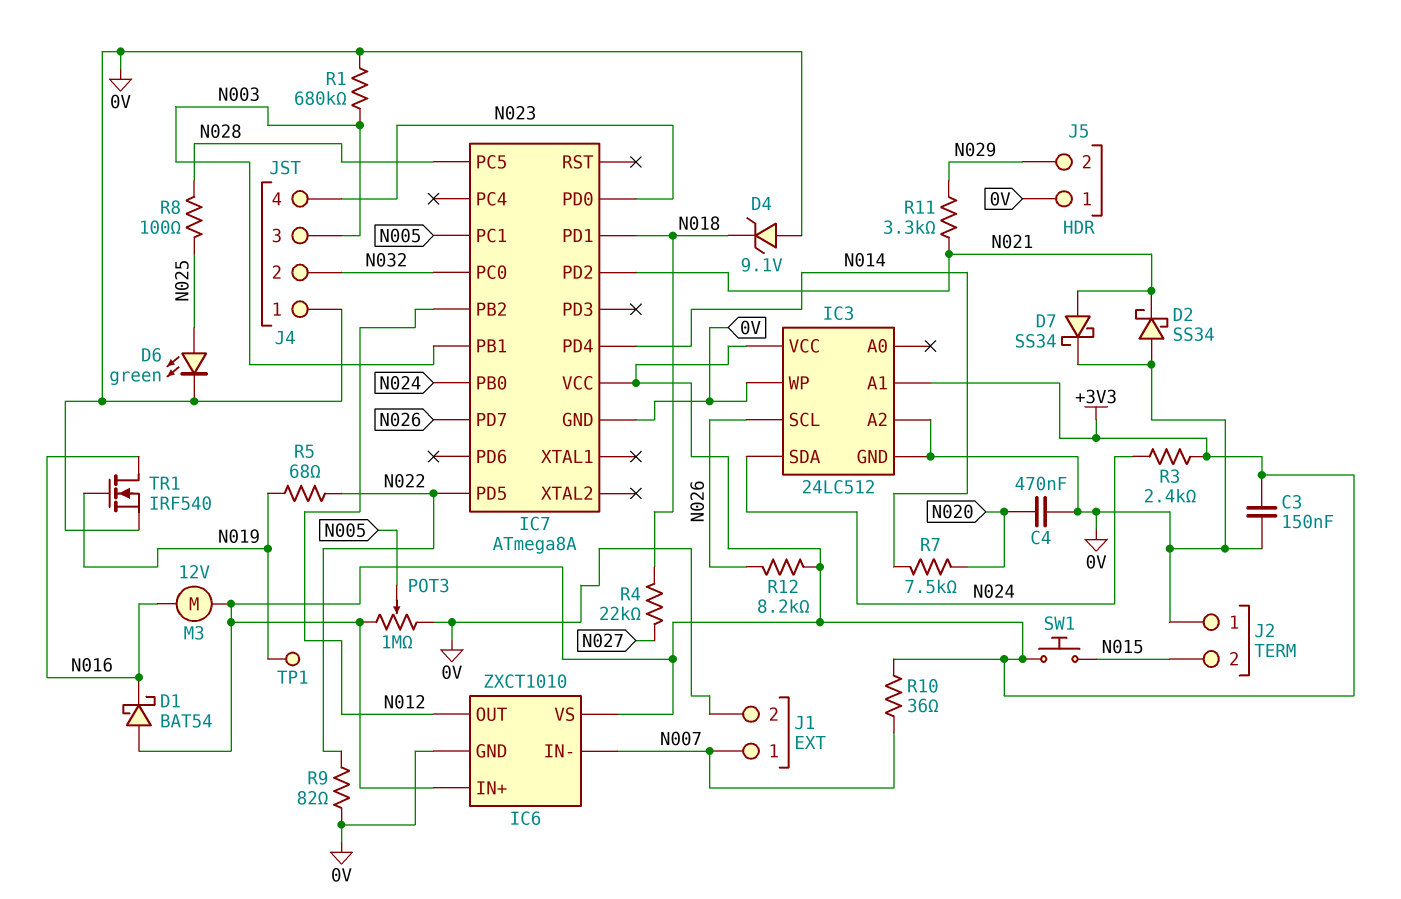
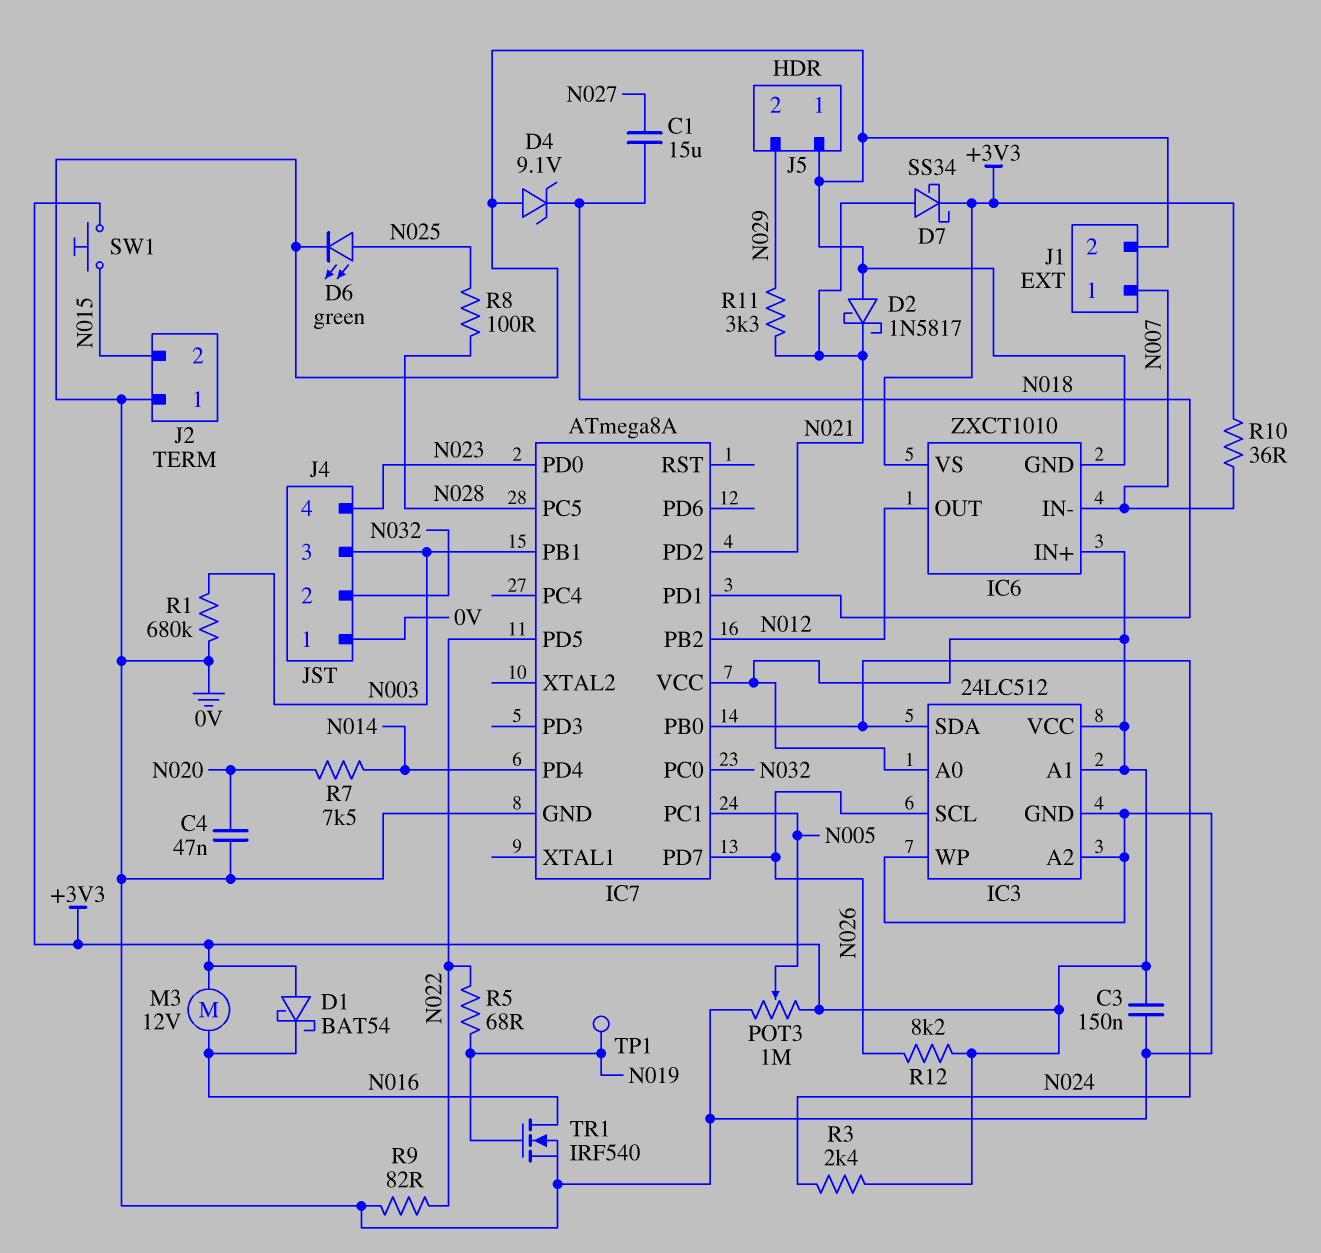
C1: none -> 15uF (N018, N027)
C4: 470nF (0V, N020) -> 47nF (0V, N020)
D2: schottky SS34 (A 0V, K N021) -> schottky 1N5817 (A 0V, K N021)
D7: schottky SS34 (A N021, K 0V) -> schottky SS34 (A N021, K +3V3)
IC3 pin A0: none -> +3V3
R4: 22k (N018, N027) -> none

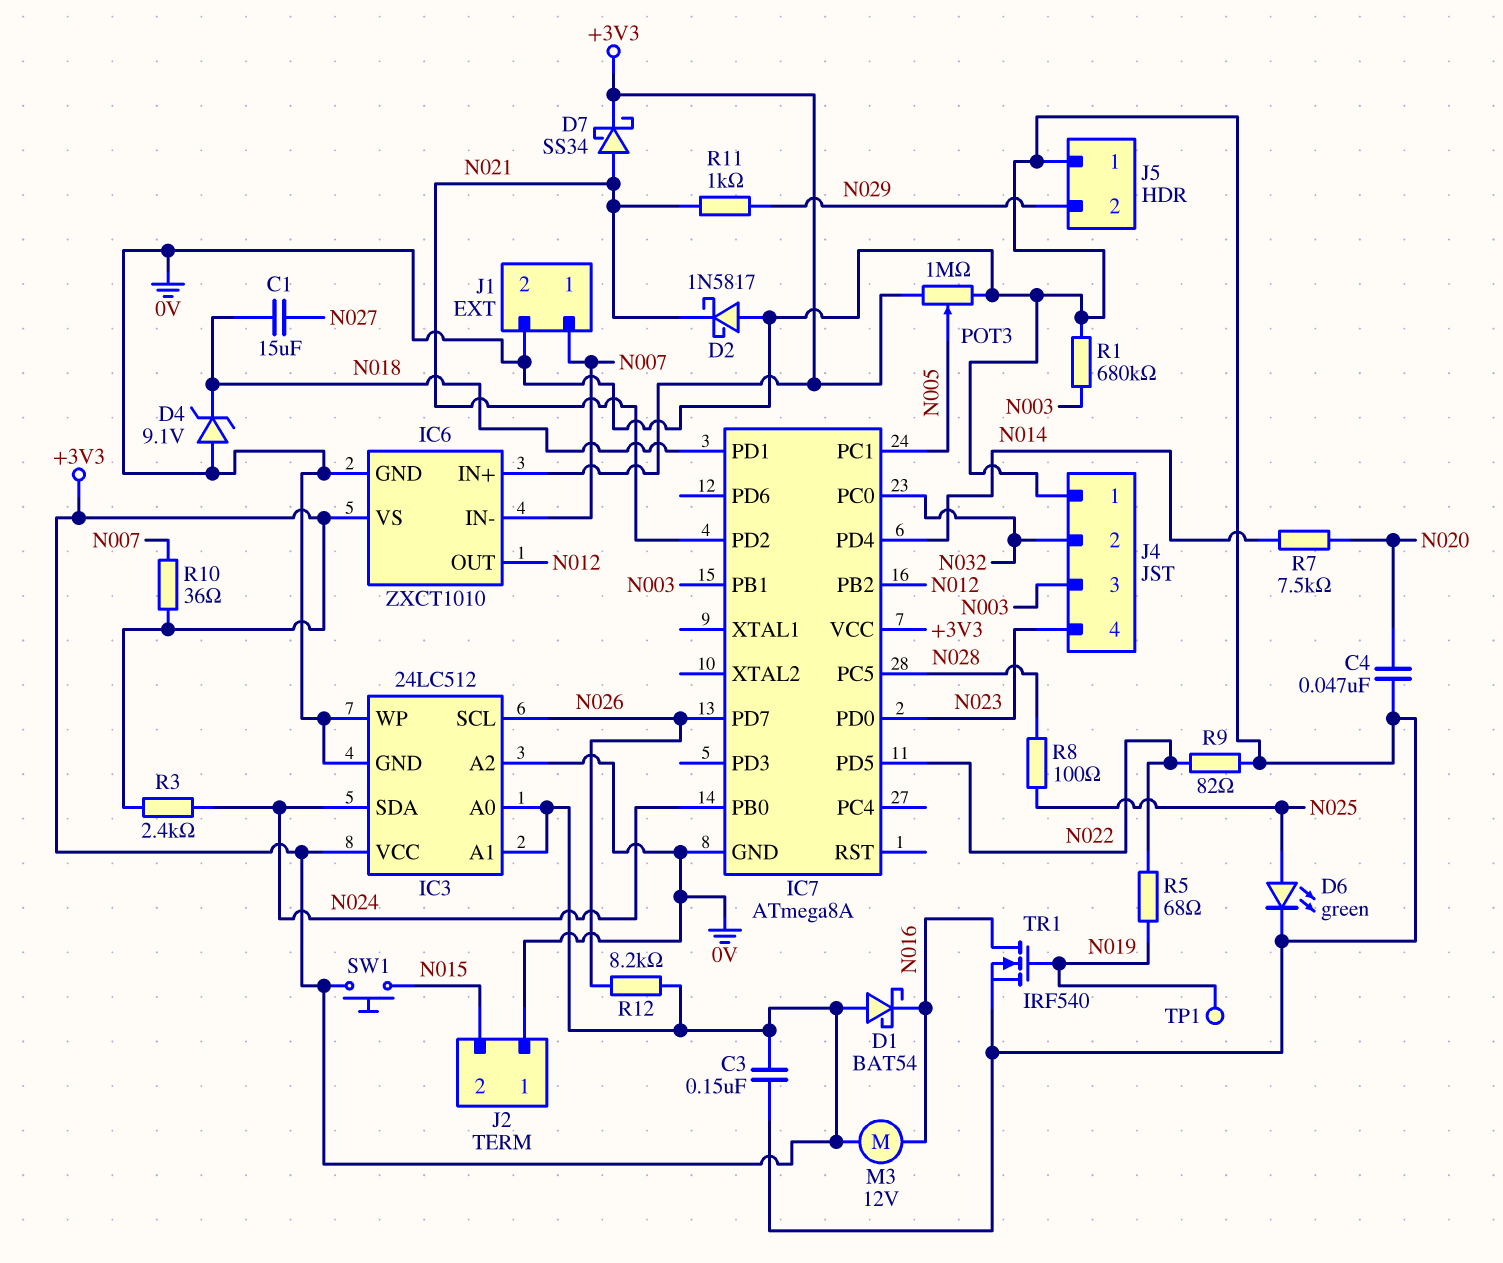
R11: 3.3k (N021, N029) -> 1k (N021, N029)

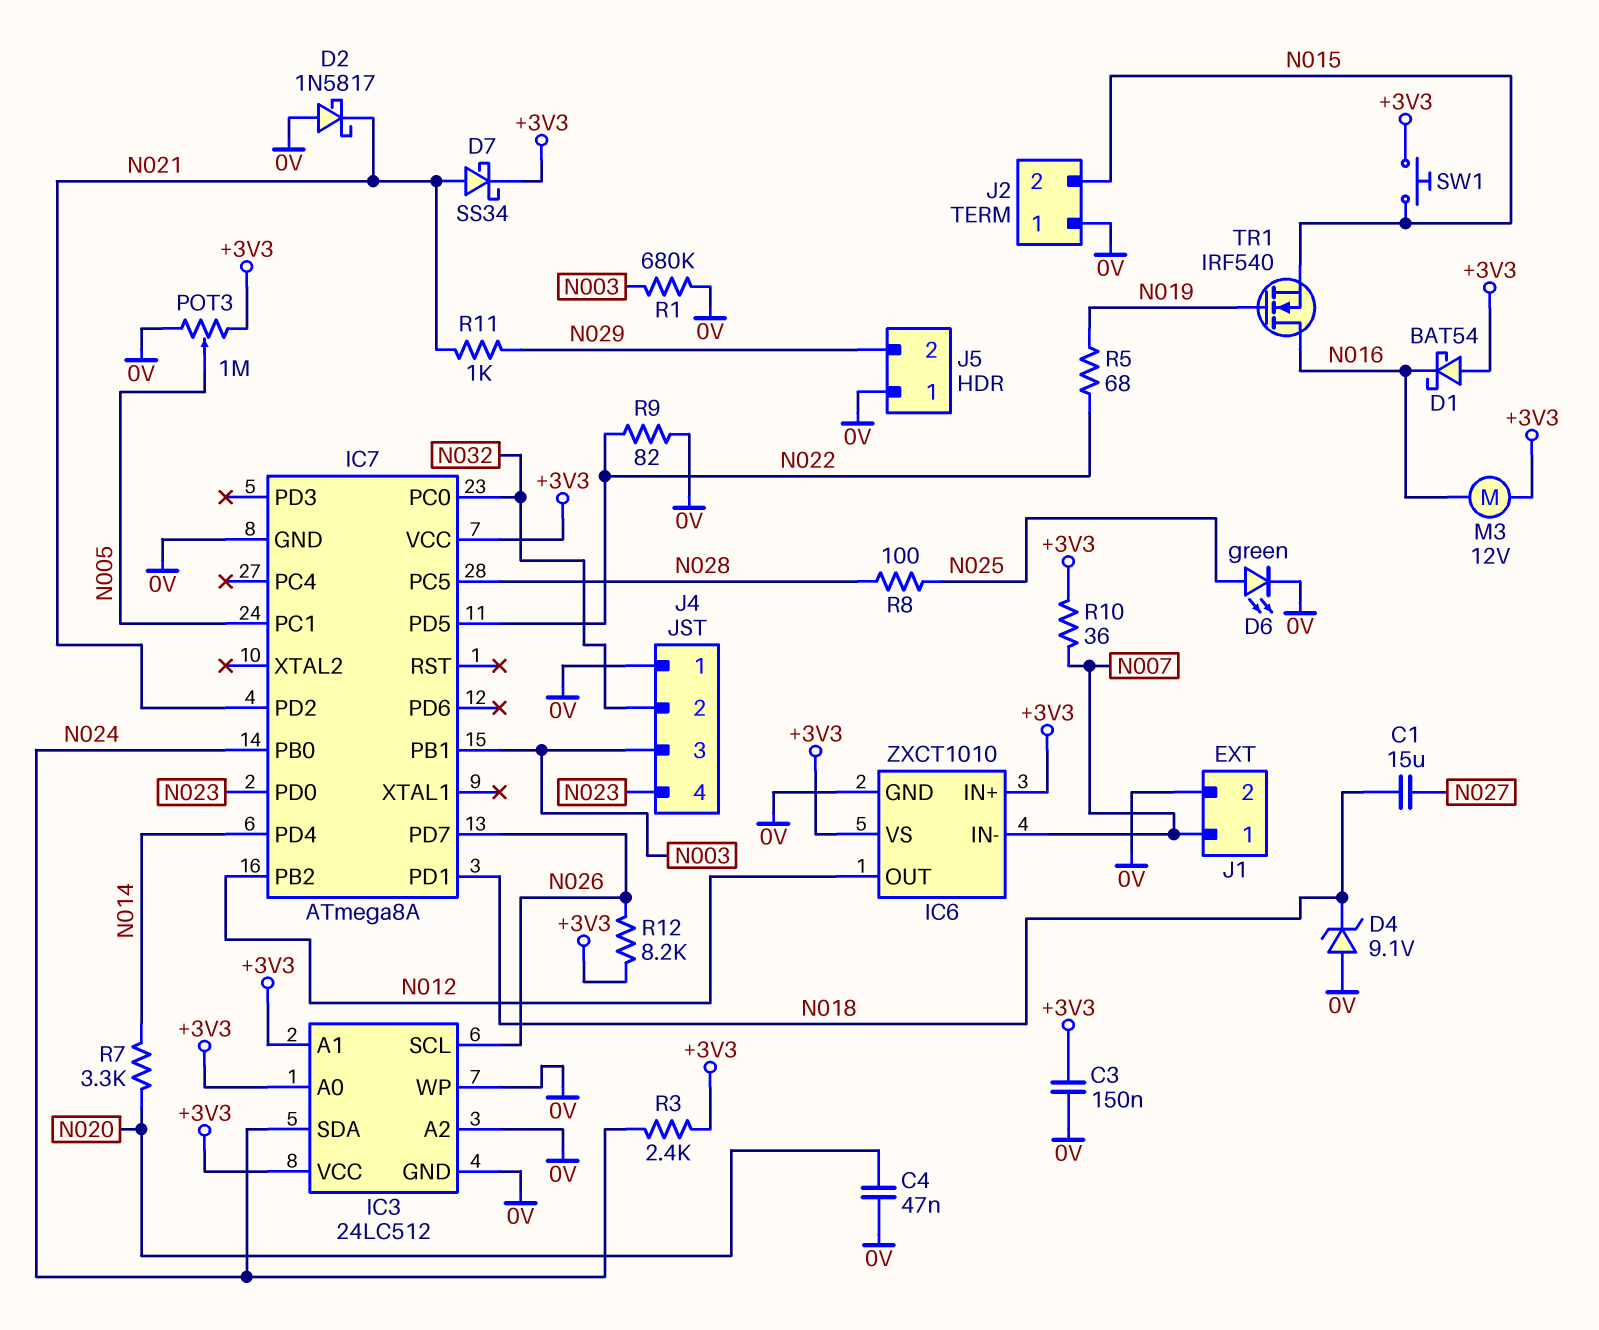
R7: 7.5k (N014, N020) -> 3.3k (N014, N020)
TP1: test point (N019) -> none
TR1: NMOS IRF540 (G N019, D N016, S 0V) -> NMOS IRF540 (G N019, D N016, S N015)

